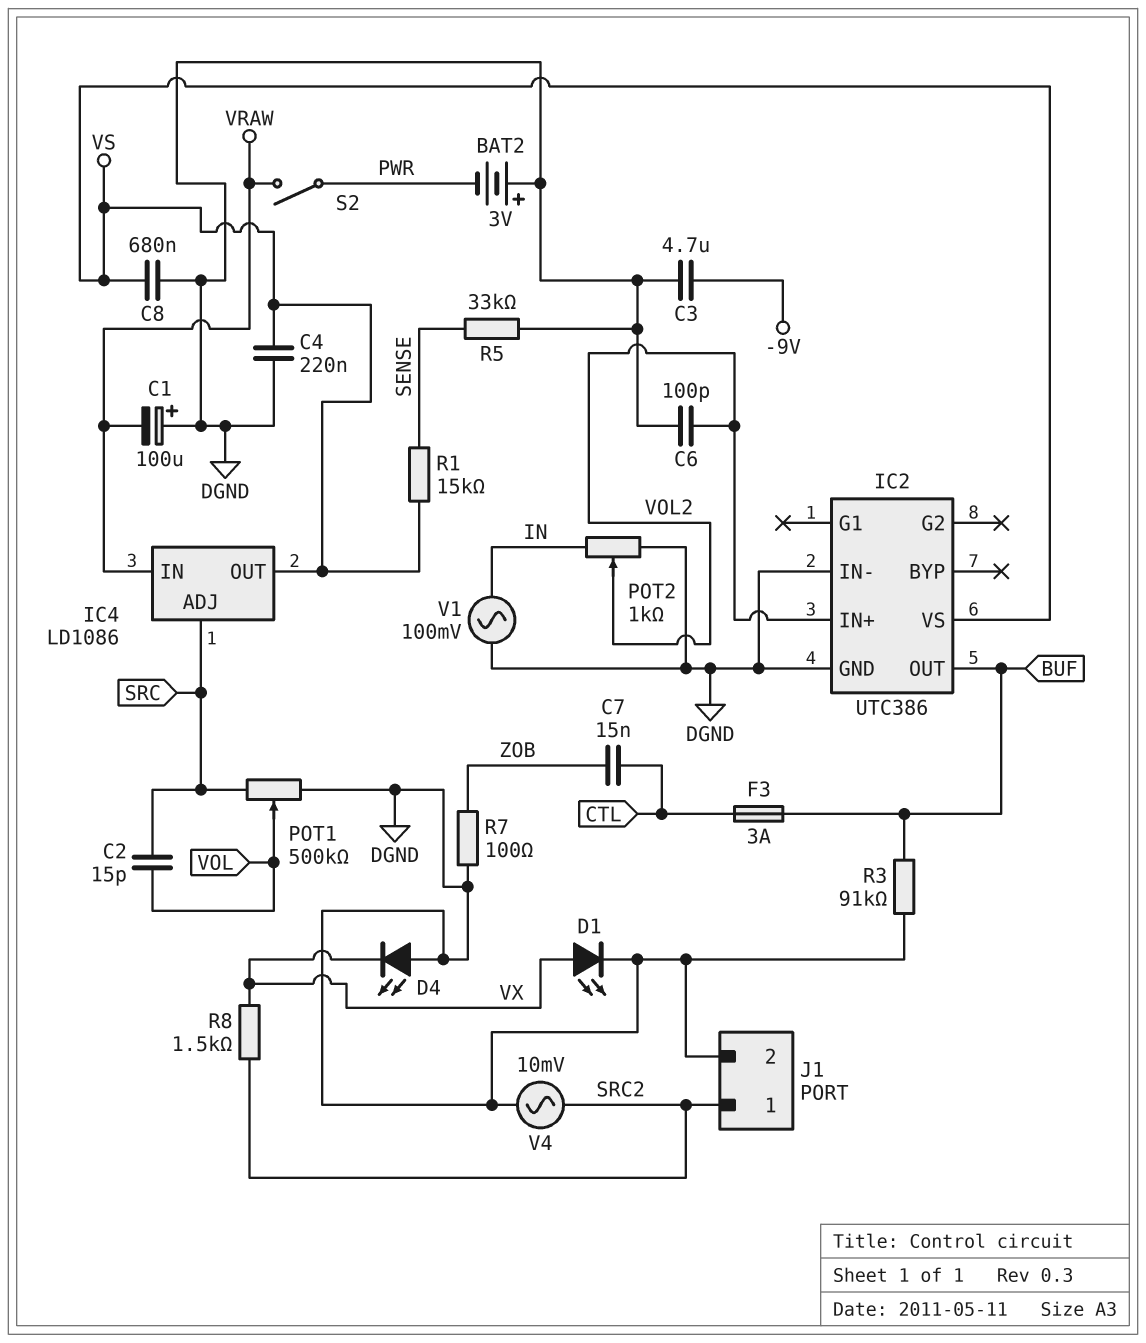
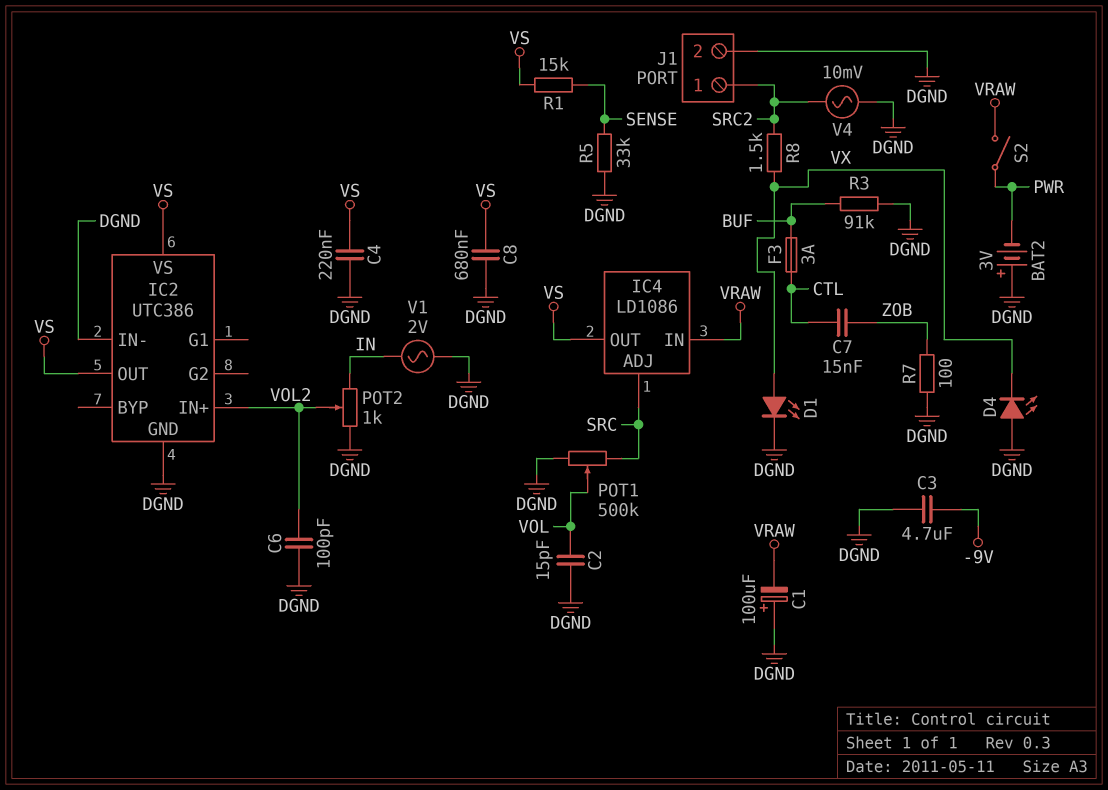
C2: 15pF (SRC, VOL) -> 15pF (DGND, VOL)
IC2 pin OUT: BUF -> VS
V1: AC 100mV (DGND, IN) -> AC 2V (DGND, IN)

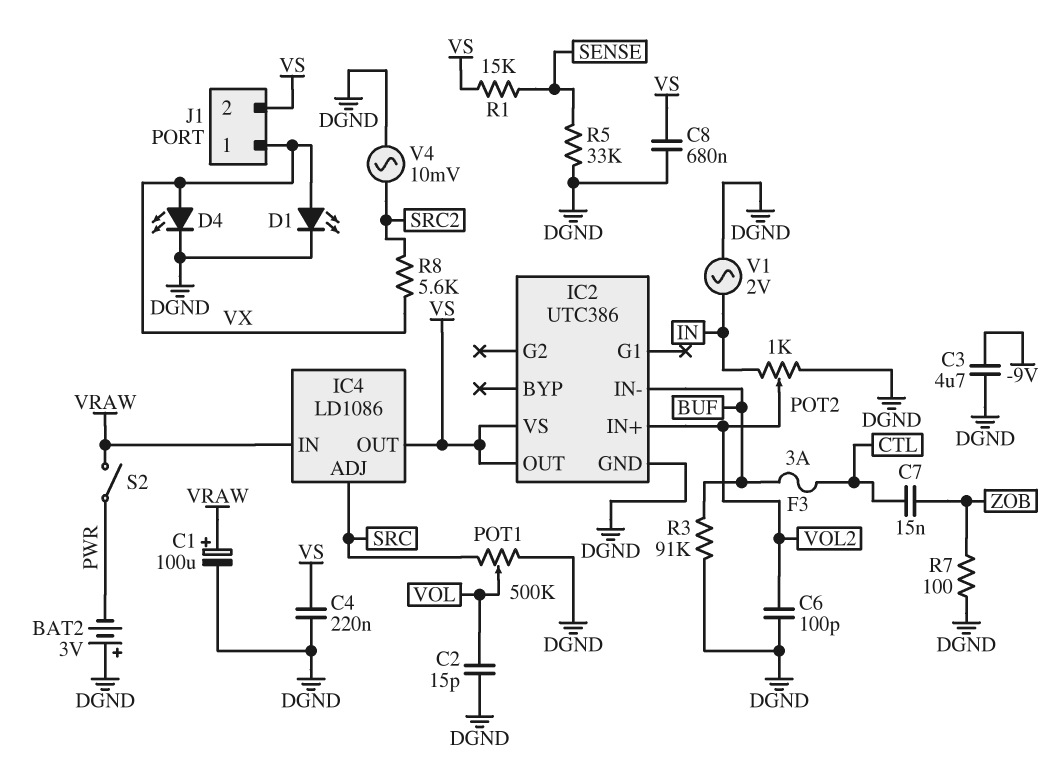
C1: 100uF (plus DGND, minus VRAW) -> 100uF (plus VRAW, minus DGND)
D4: LED (A DGND, K VX) -> LED (A VX, K DGND)
IC2 pin IN-: DGND -> BUF
J1 pin 1: SRC2 -> VX
J1 pin 2: DGND -> VS
R8: 1.5k (SRC2, VX) -> 5.6k (SRC2, VX)

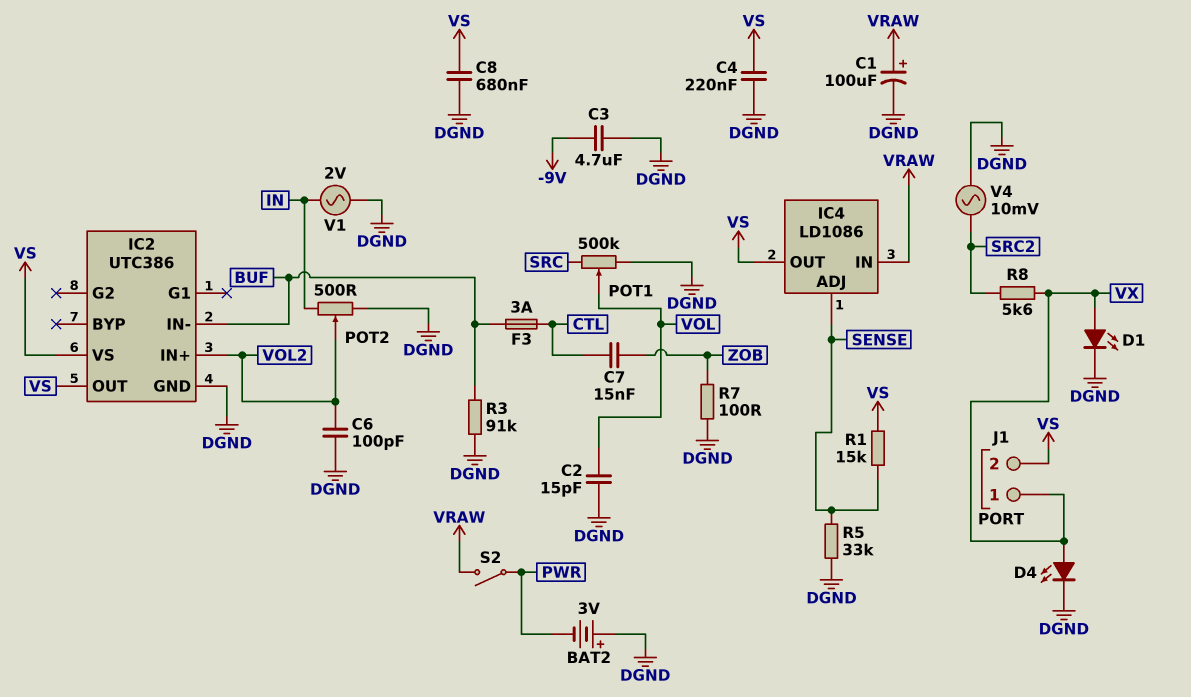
IC4 pin ADJ: SRC -> SENSE
POT2: 1k (DGND, IN, wiper VOL2) -> 500 (DGND, IN, wiper VOL2)

